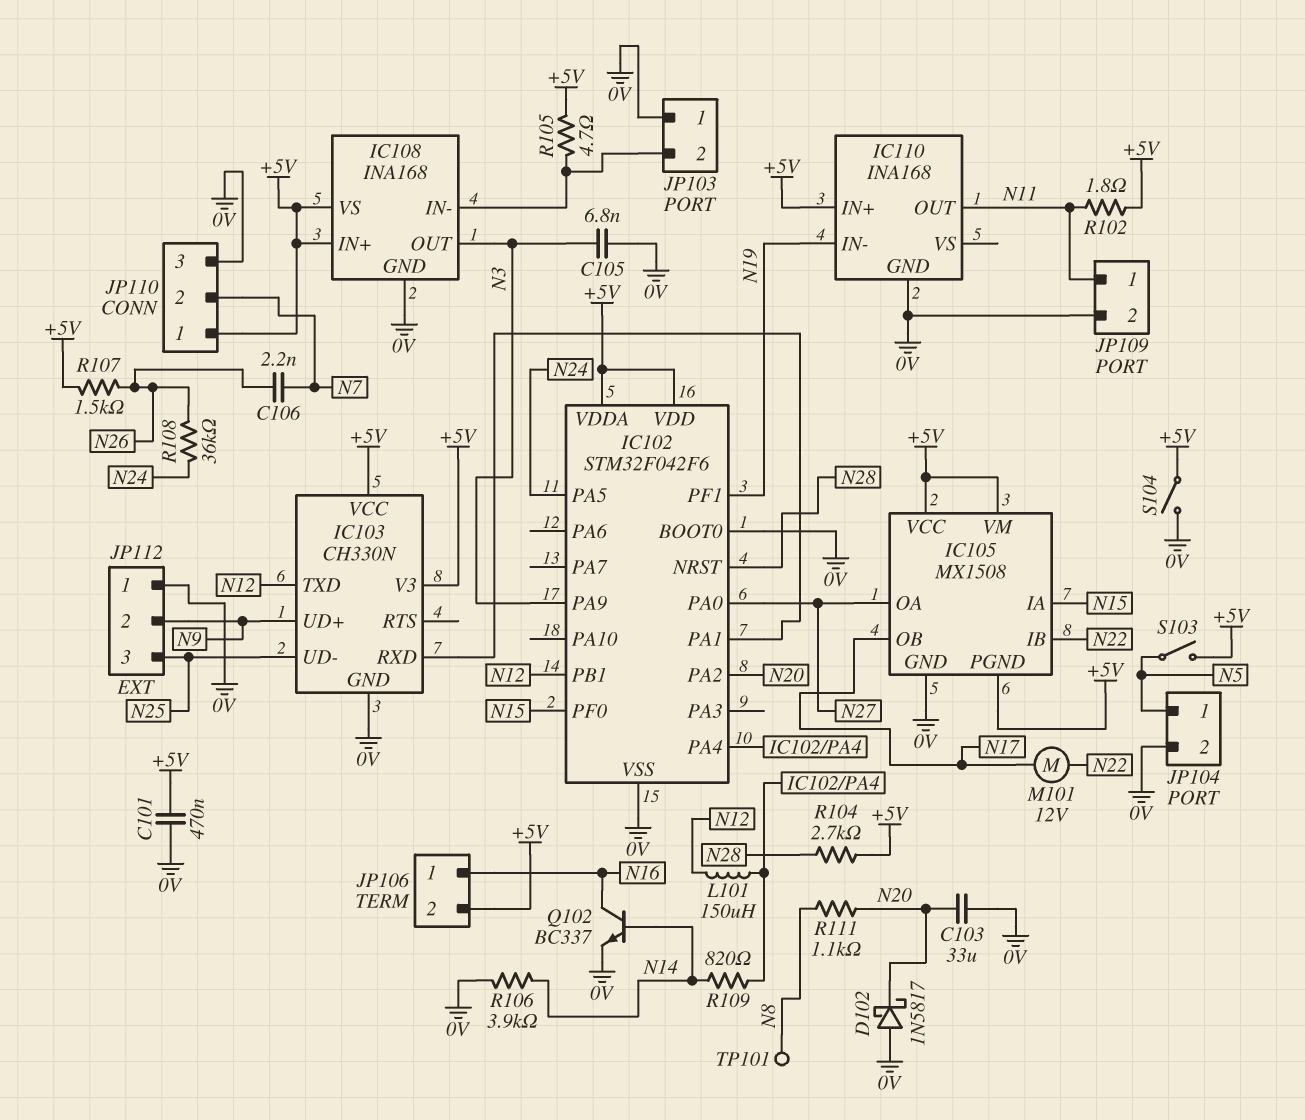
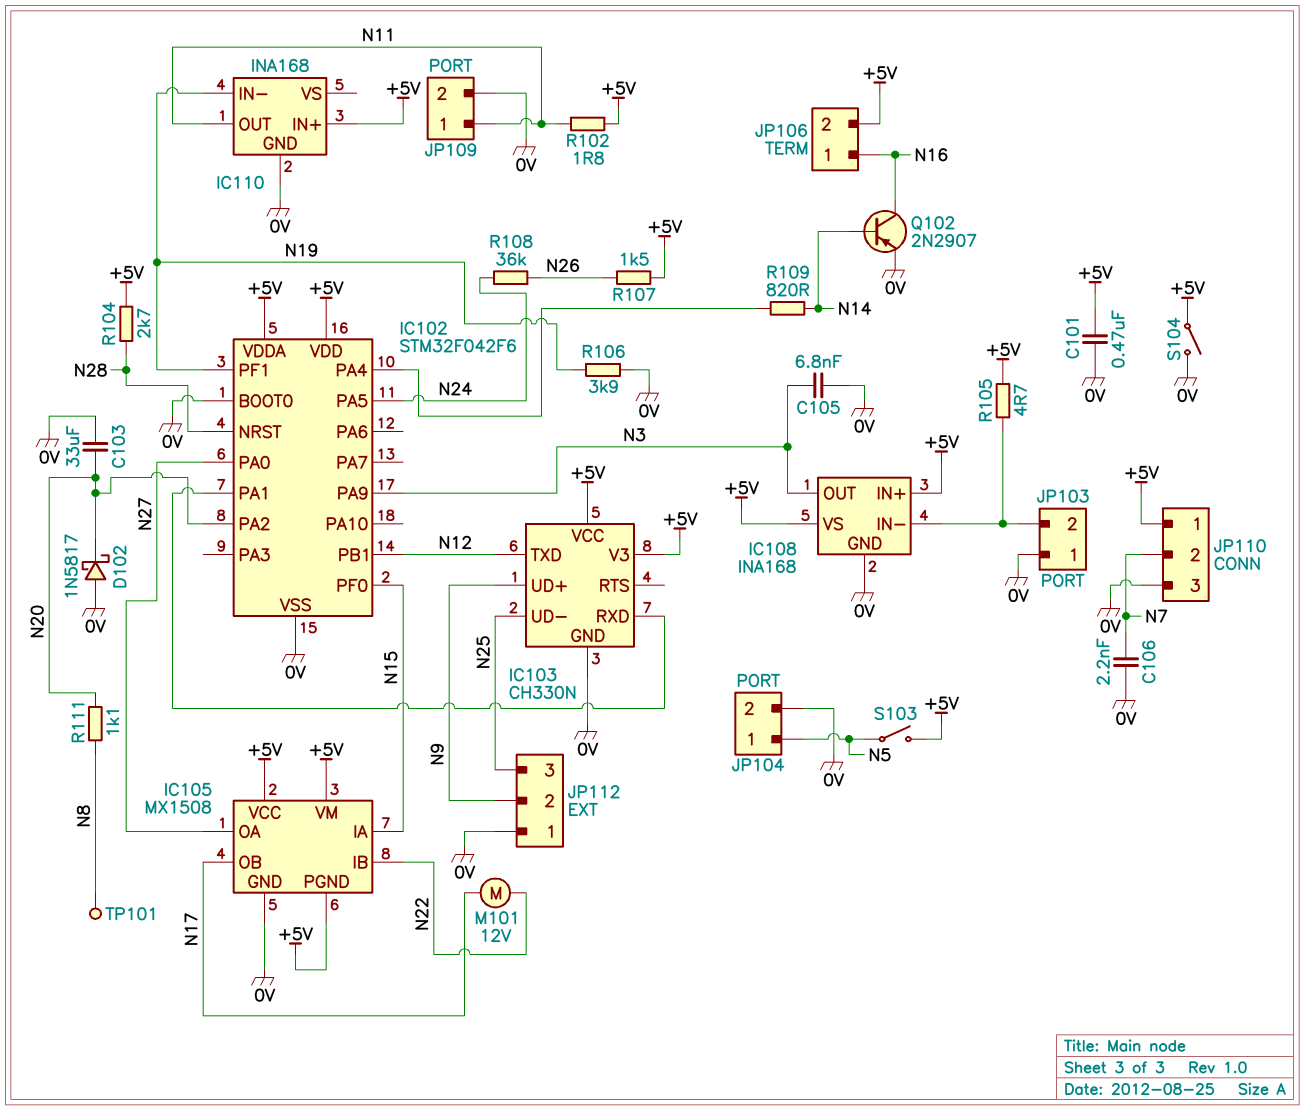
C106: 2.2nF (N7, N26) -> 2.2nF (0V, N7)
L101: 150uH (IC102/PA4, N12) -> none
Q102: NPN BC337 (B N14, C N16, E 0V) -> PNP 2N2907 (B N14, C N16, E 0V)
R106: 3.9k (0V, N14) -> 3.9k (0V, N19)

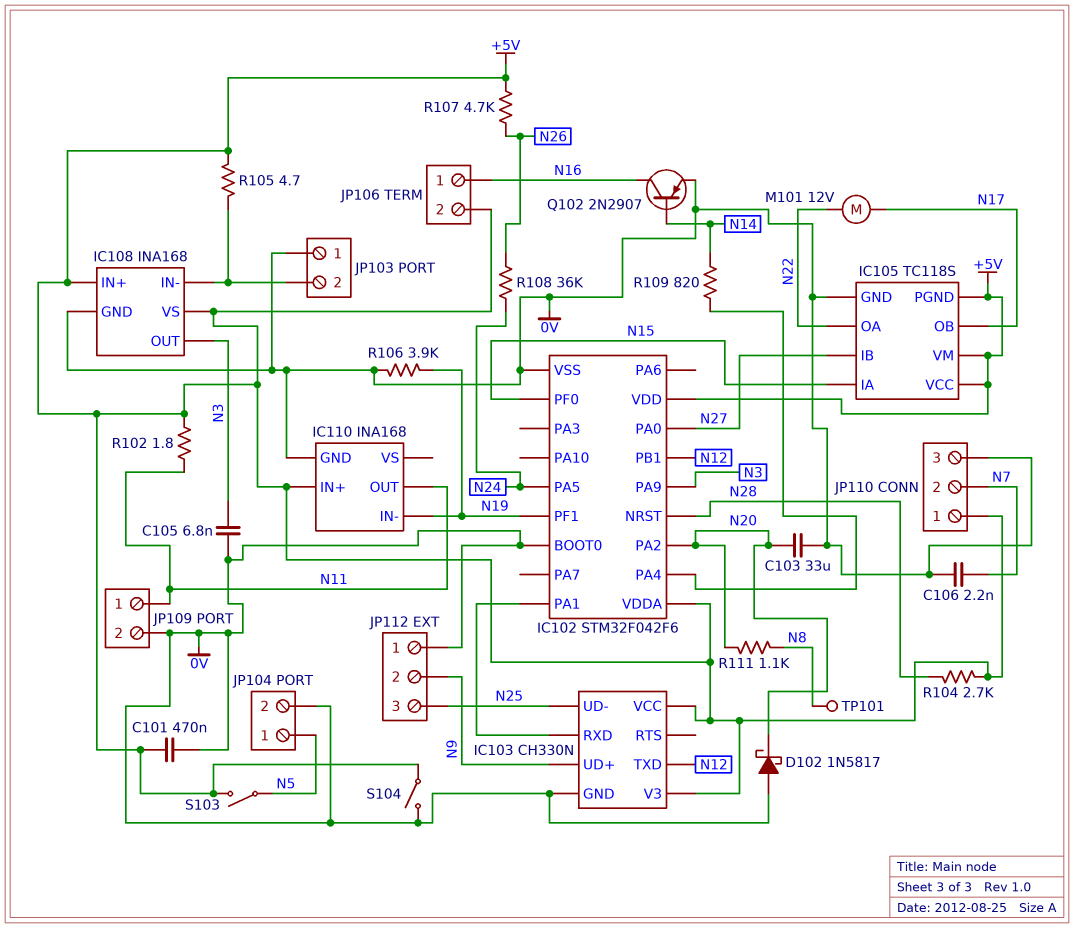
IC105: MX1508 -> TC118S
IC105 pin IB: N22 -> N27
IC105 pin OA: N27 -> N22
R107: 1.5k (+5V, N26) -> 4.7k (+5V, N26)

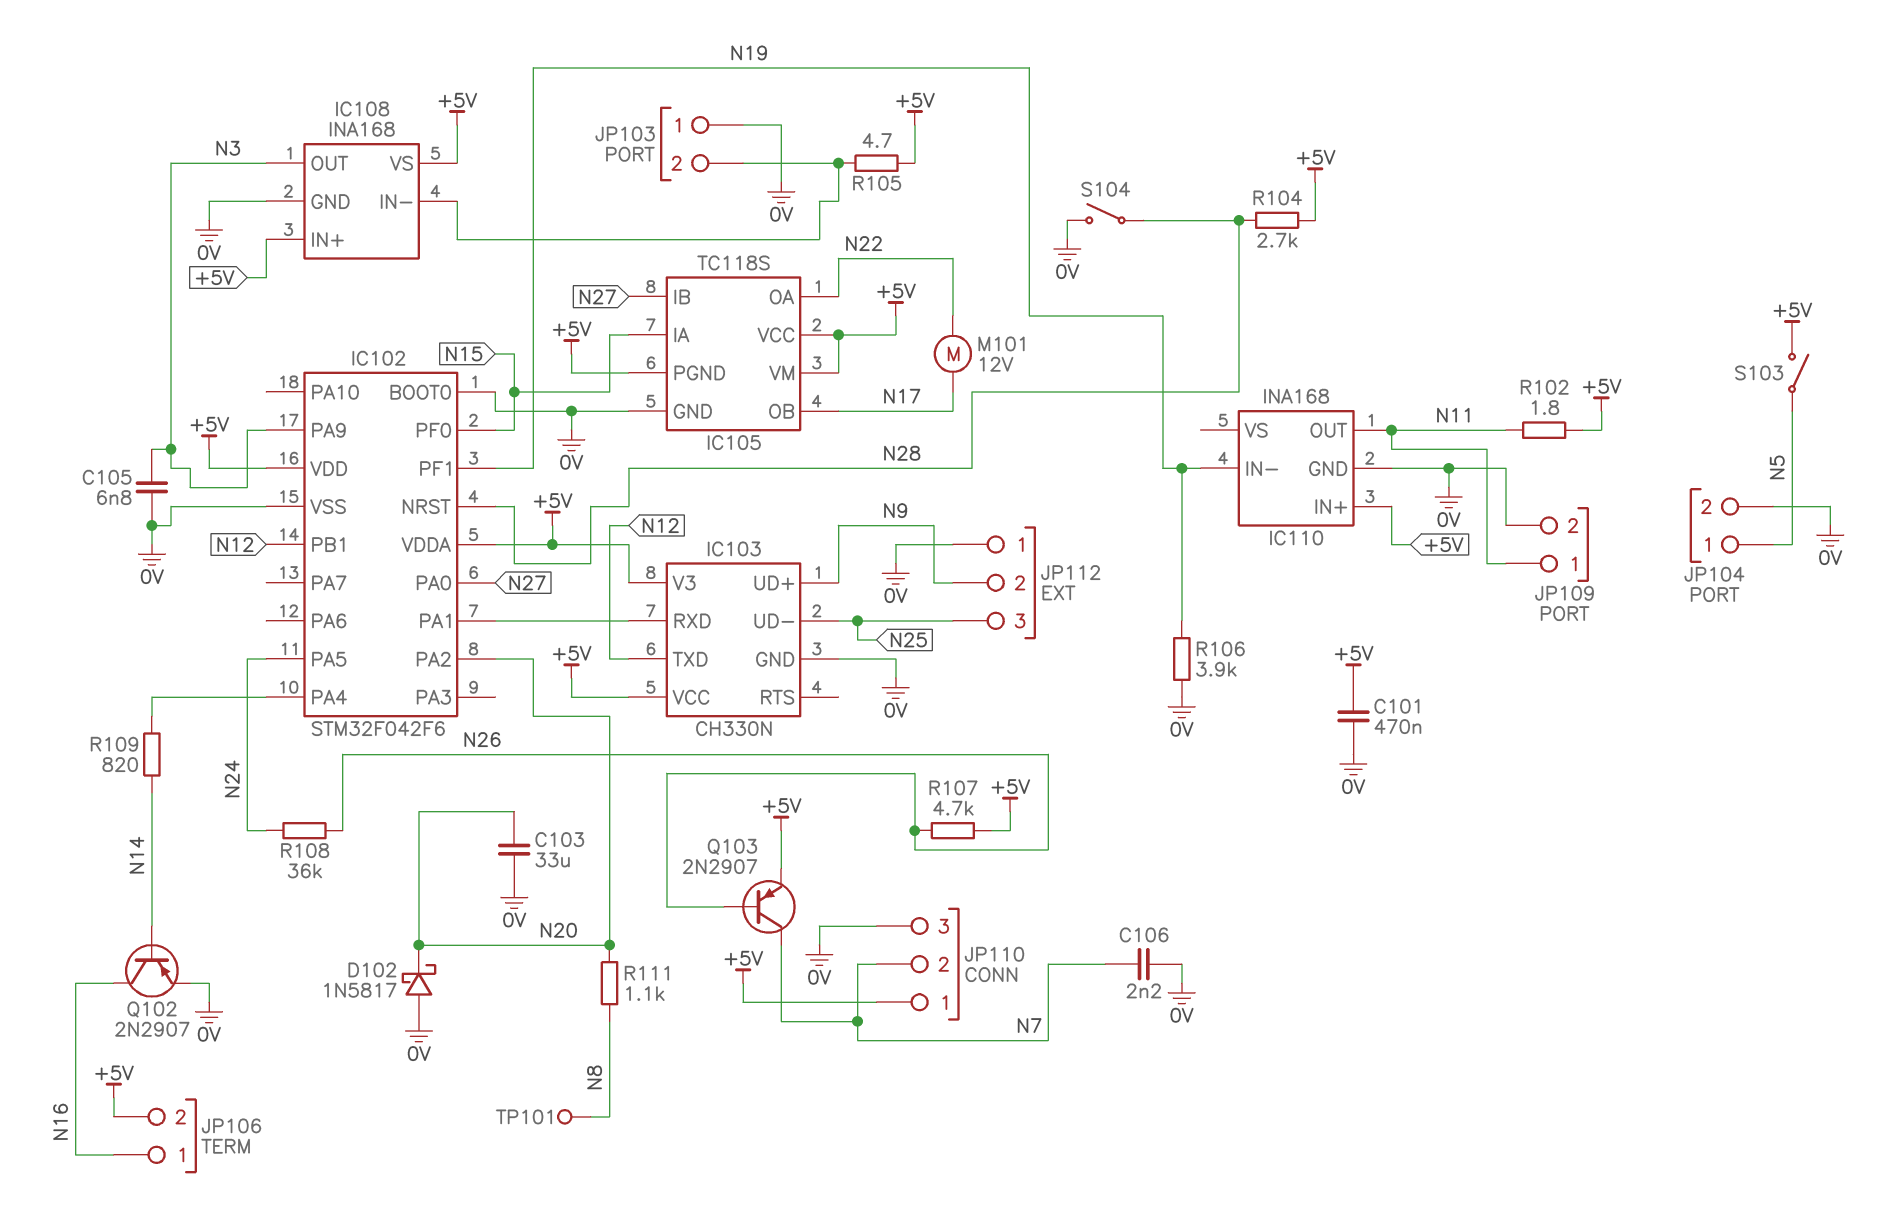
Q103: none -> PNP 2N2907 (B N26, C N7, E +5V)
S104: switch (+5V, 0V) -> switch (0V, N28)

